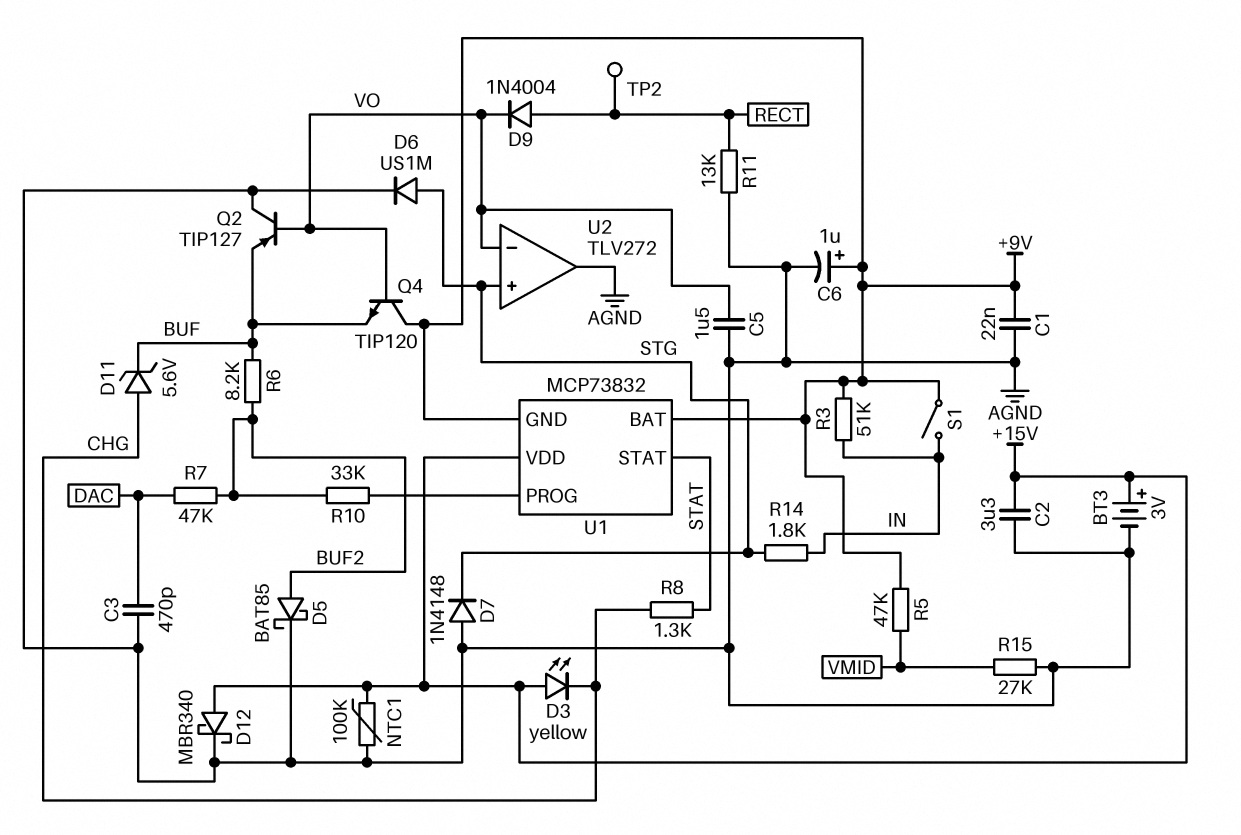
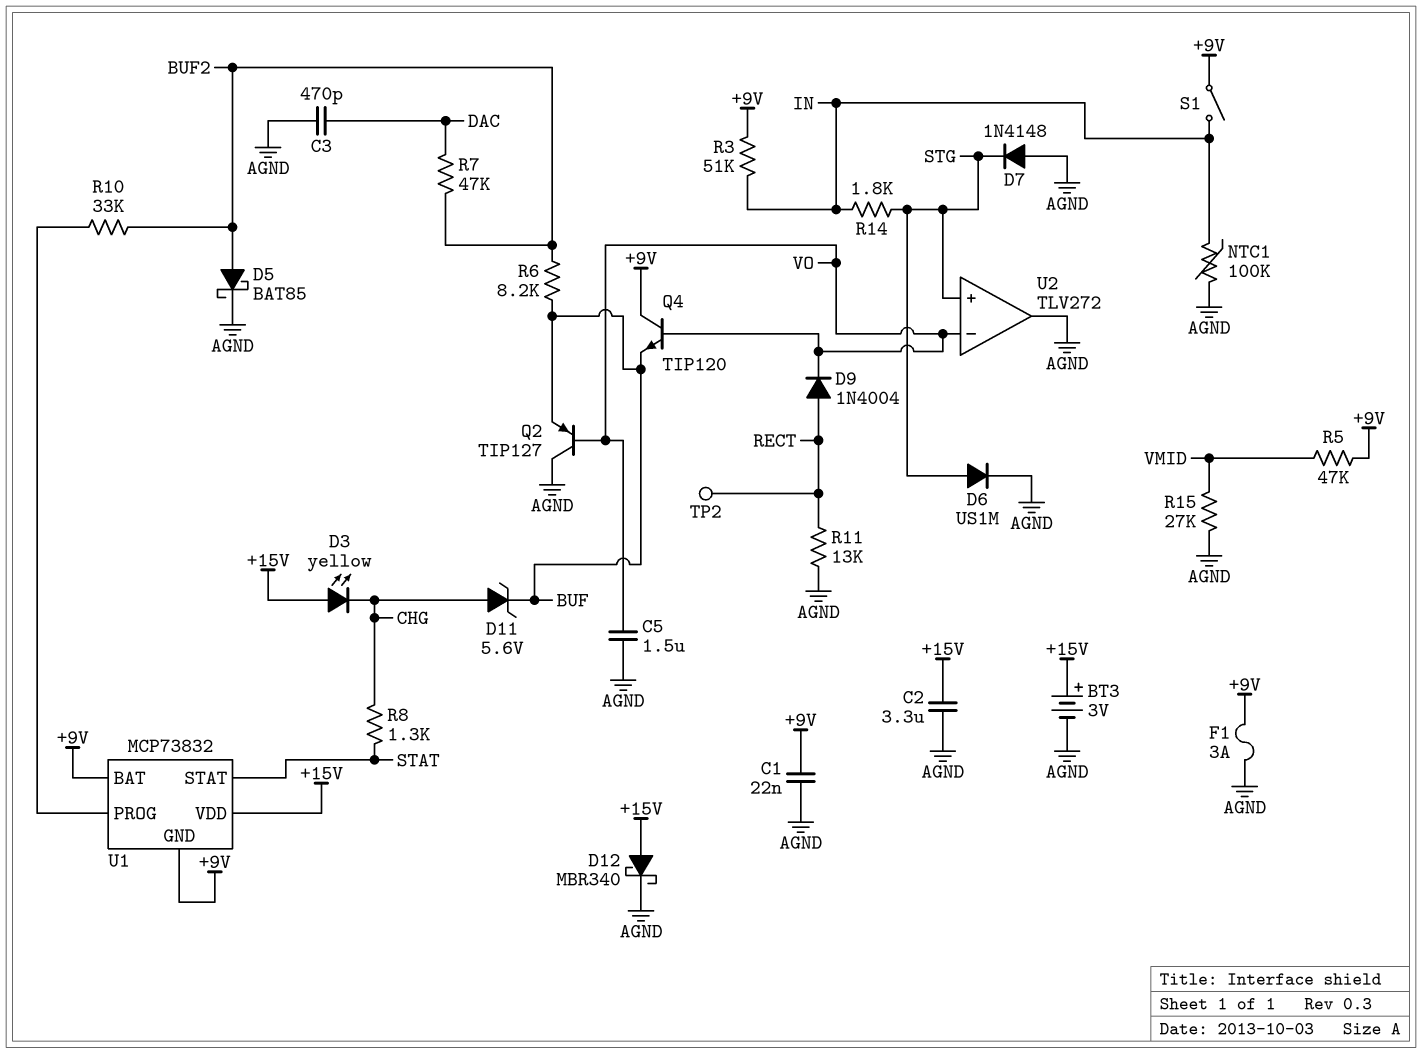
C6: 1uF (plus +9V, minus AGND) -> none
F1: none -> 3A (+9V, AGND)
NTC1: 100k (+15V, AGND) -> 100k (AGND, IN)

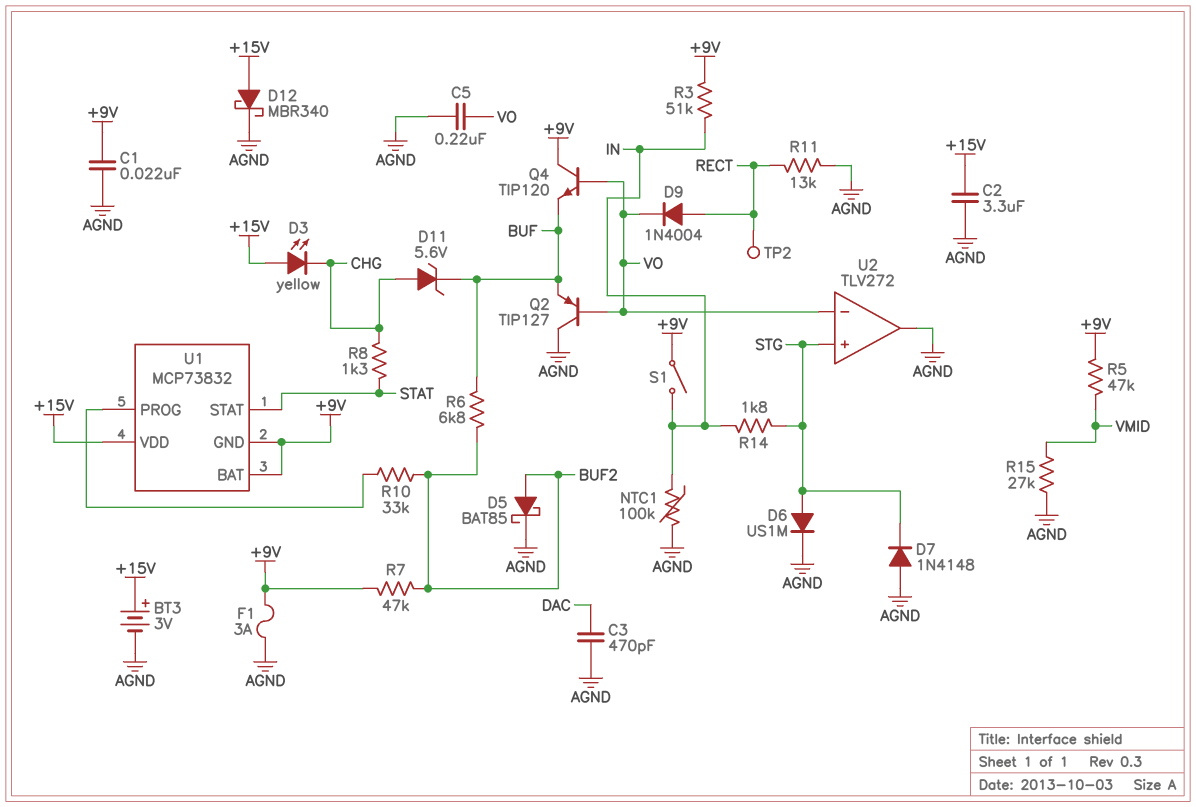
C5: 1.5uF (AGND, VO) -> 220nF (AGND, VO)
R6: 8.2k (BUF, BUF2) -> 6.8k (BUF, BUF2)
R7: 47k (BUF2, DAC) -> 47k (+9V, BUF2)

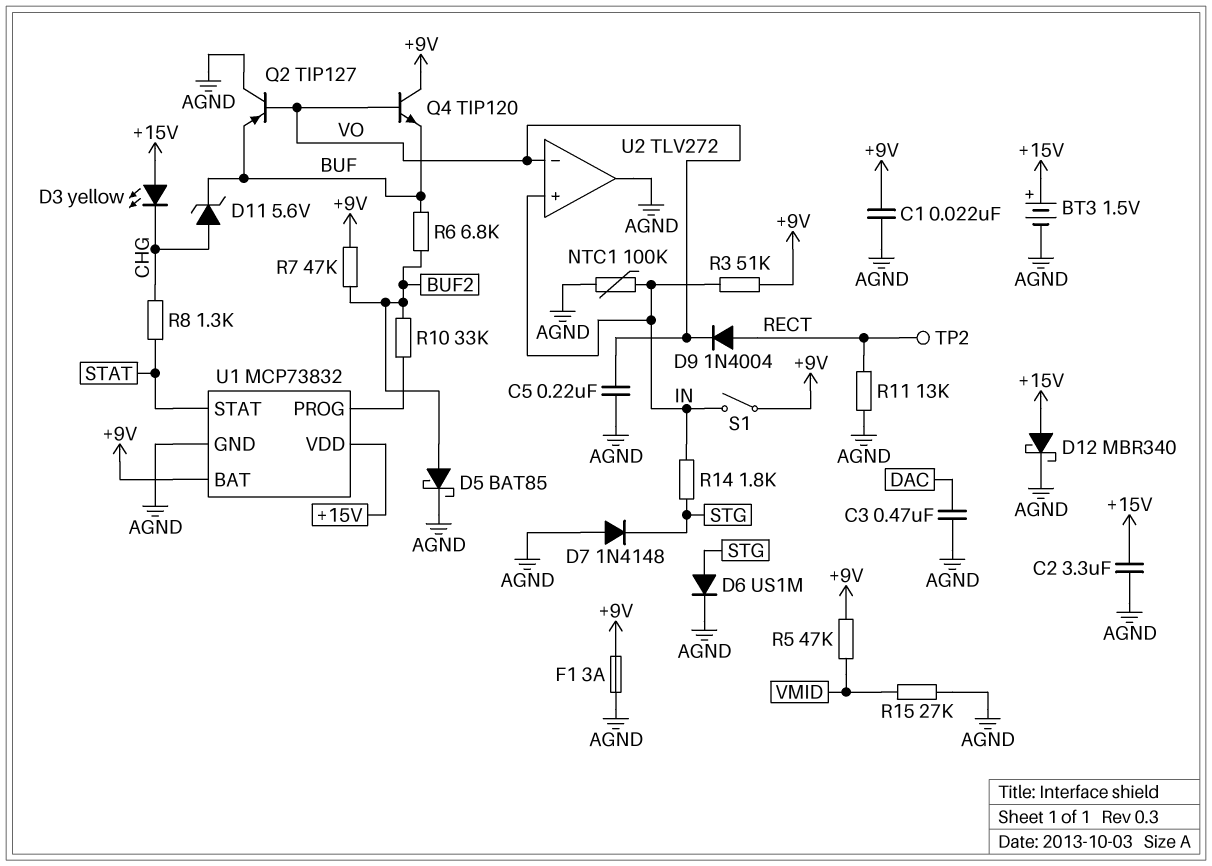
BT3: 3V (plus +15V, minus AGND) -> 1.5V (plus +15V, minus AGND)
C3: 470pF (AGND, DAC) -> 470nF (AGND, DAC)
U1 pin GND: +9V -> AGND
U2 pin in+: STG -> IN

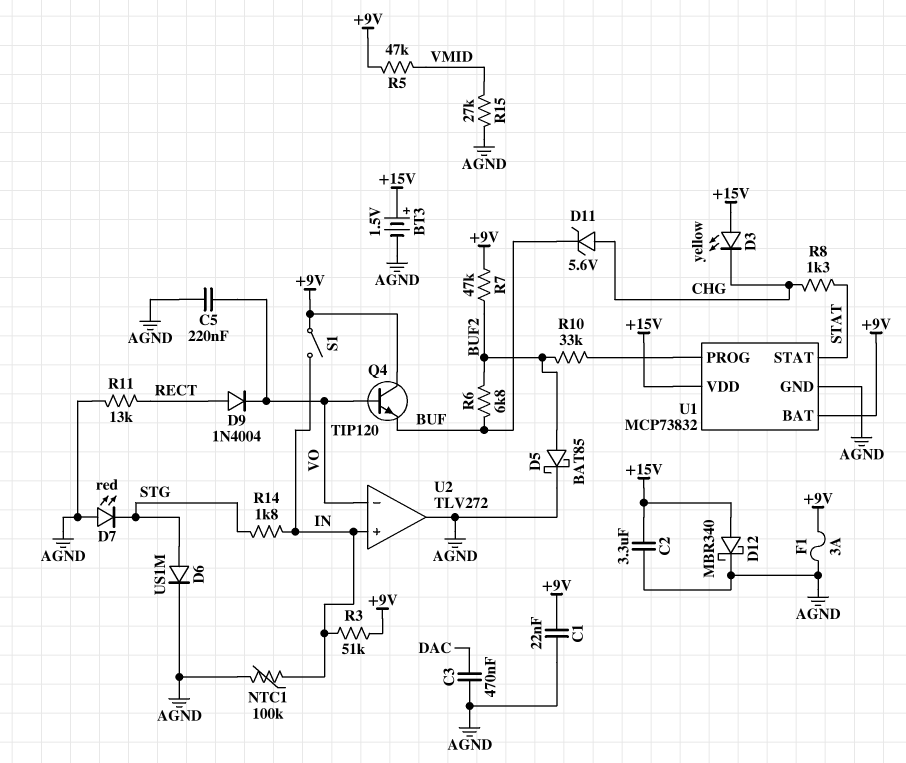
D7: diode 1N4148 (A AGND, K STG) -> LED red (A AGND, K STG)
Q2: PNP TIP127 (B VO, C AGND, E BUF) -> none
TP2: test point (RECT) -> none

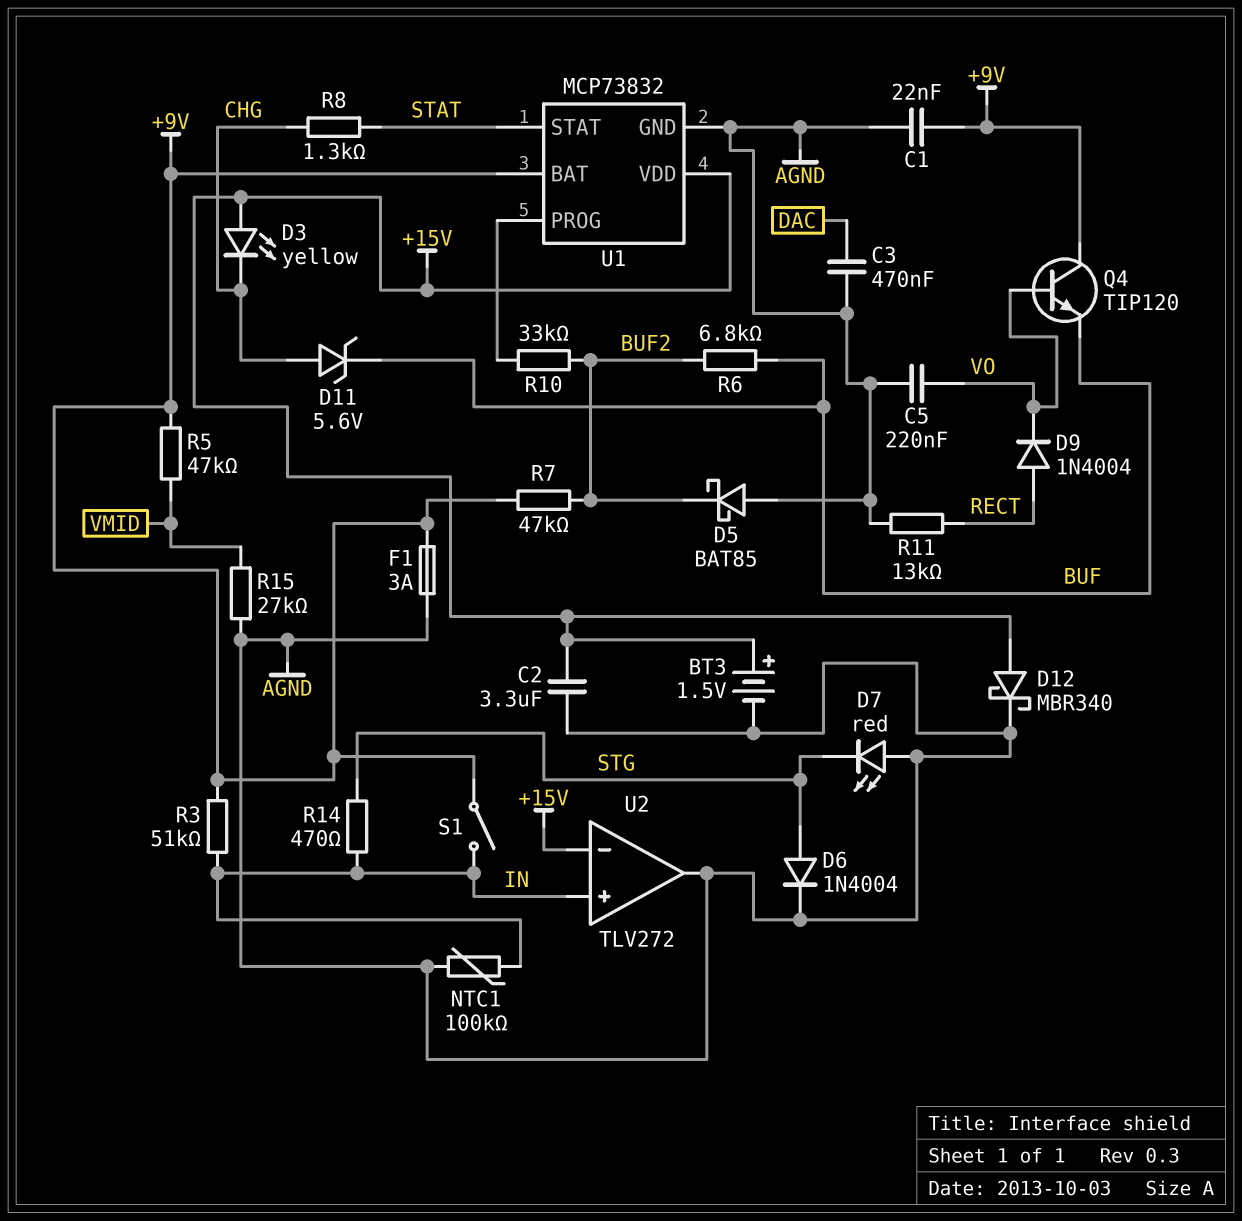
D5: schottky BAT85 (A BUF2, K AGND) -> schottky BAT85 (A AGND, K BUF2)
D6: diode US1M (A STG, K AGND) -> diode 1N4004 (A STG, K AGND)
R14: 1.8k (IN, STG) -> 470 (IN, STG)
U2 pin in-: VO -> +15V

